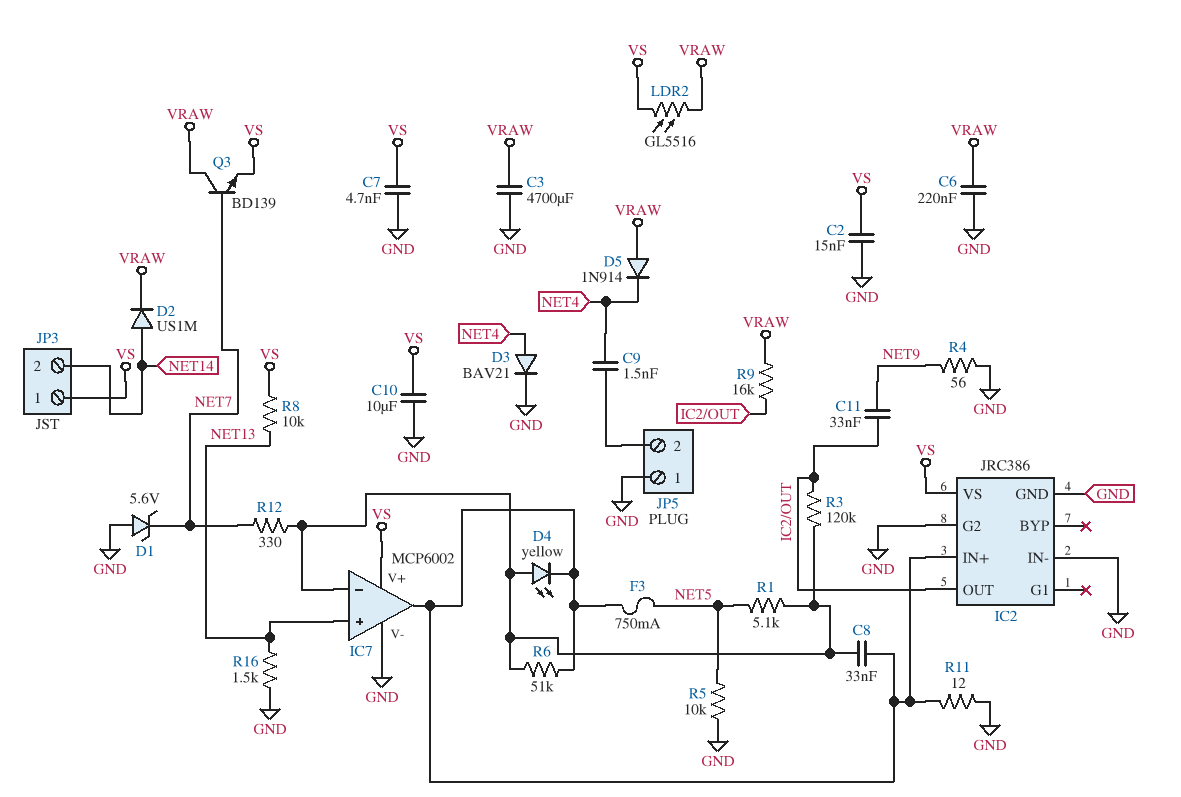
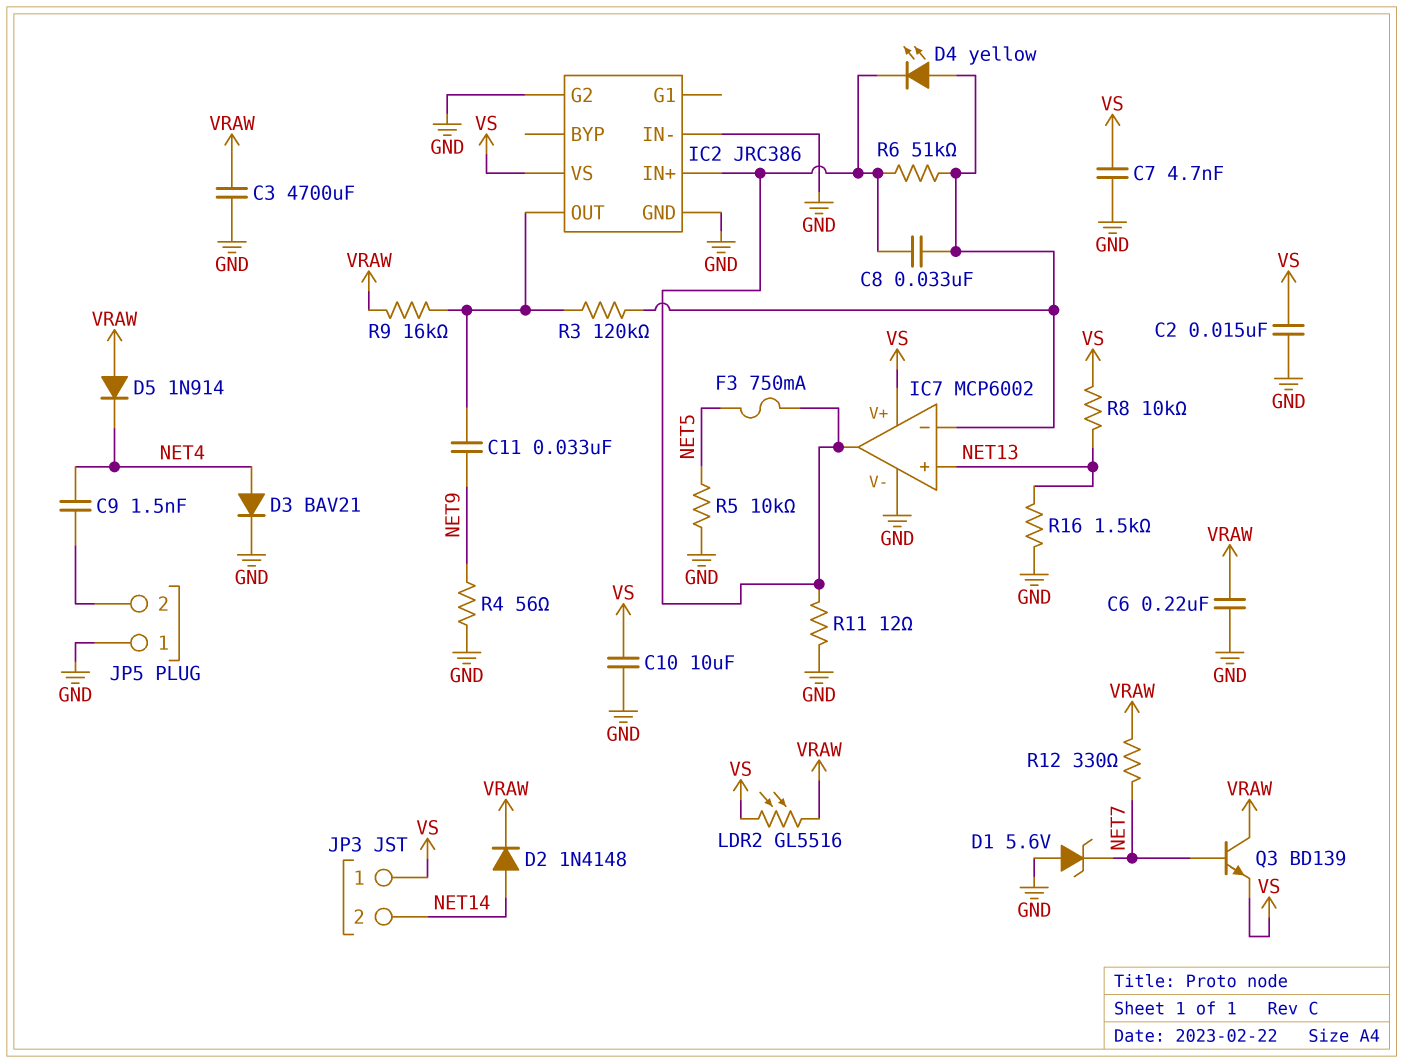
D2: diode US1M (A NET14, K VRAW) -> diode 1N4148 (A NET14, K VRAW)
R1: 5.1k (IC7/in-, NET5) -> none
R12: 330 (IC7/in-, NET7) -> 330 (NET7, VRAW)

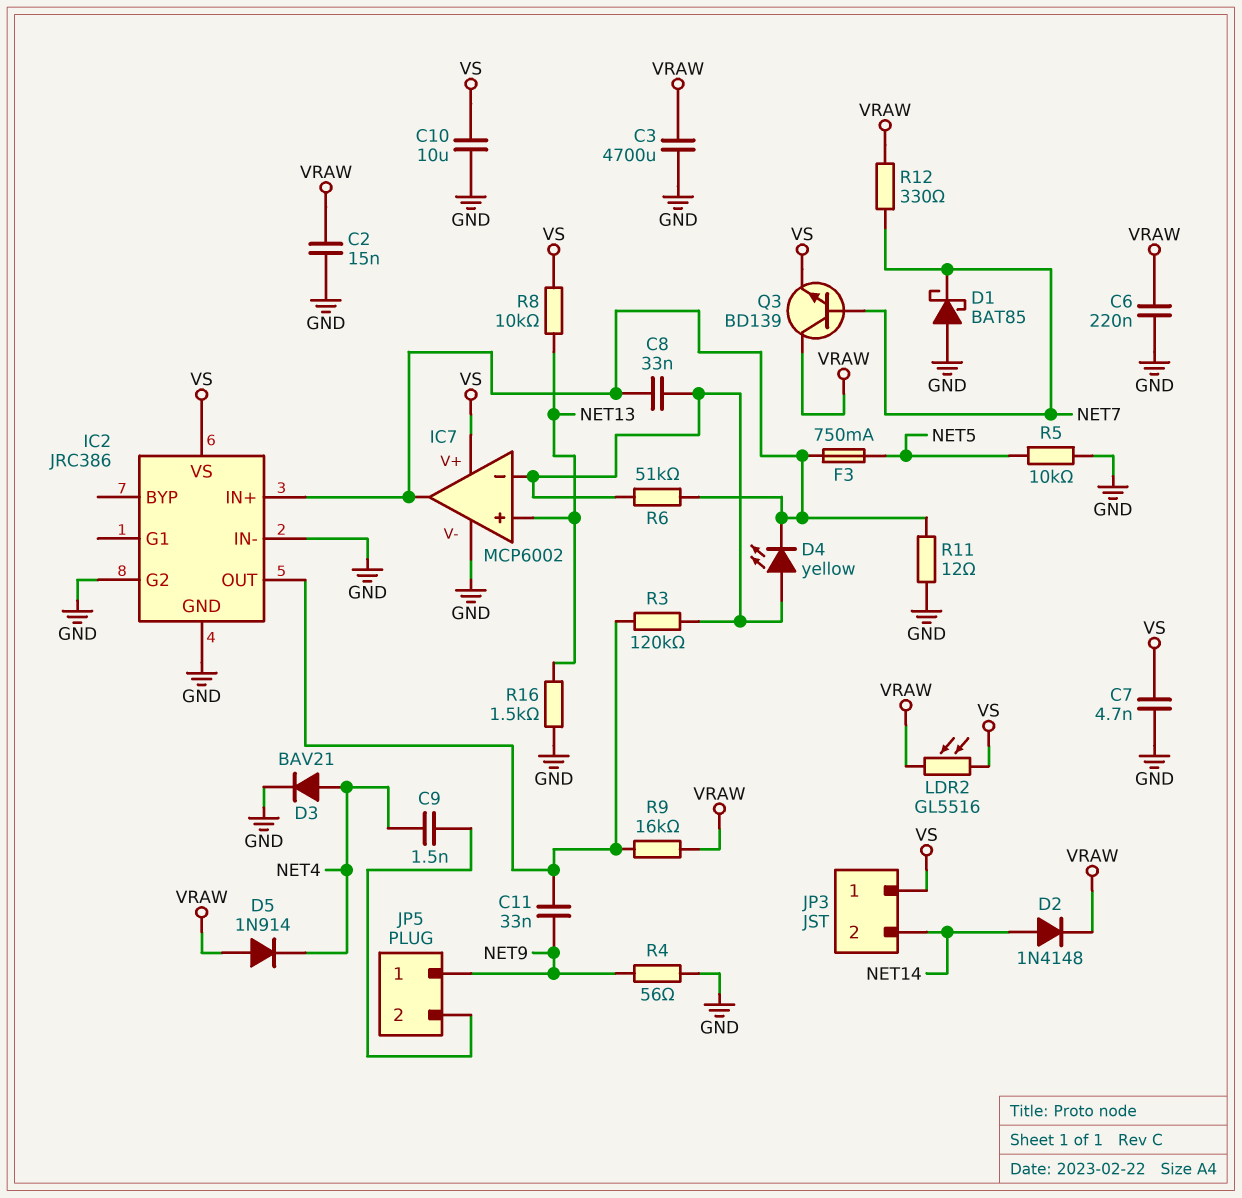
C2: 15nF (GND, VS) -> 15nF (GND, VRAW)
D1: zener 5.6V (A GND, K NET7) -> schottky BAT85 (A GND, K NET7)
JP5 pin 1: GND -> NET9

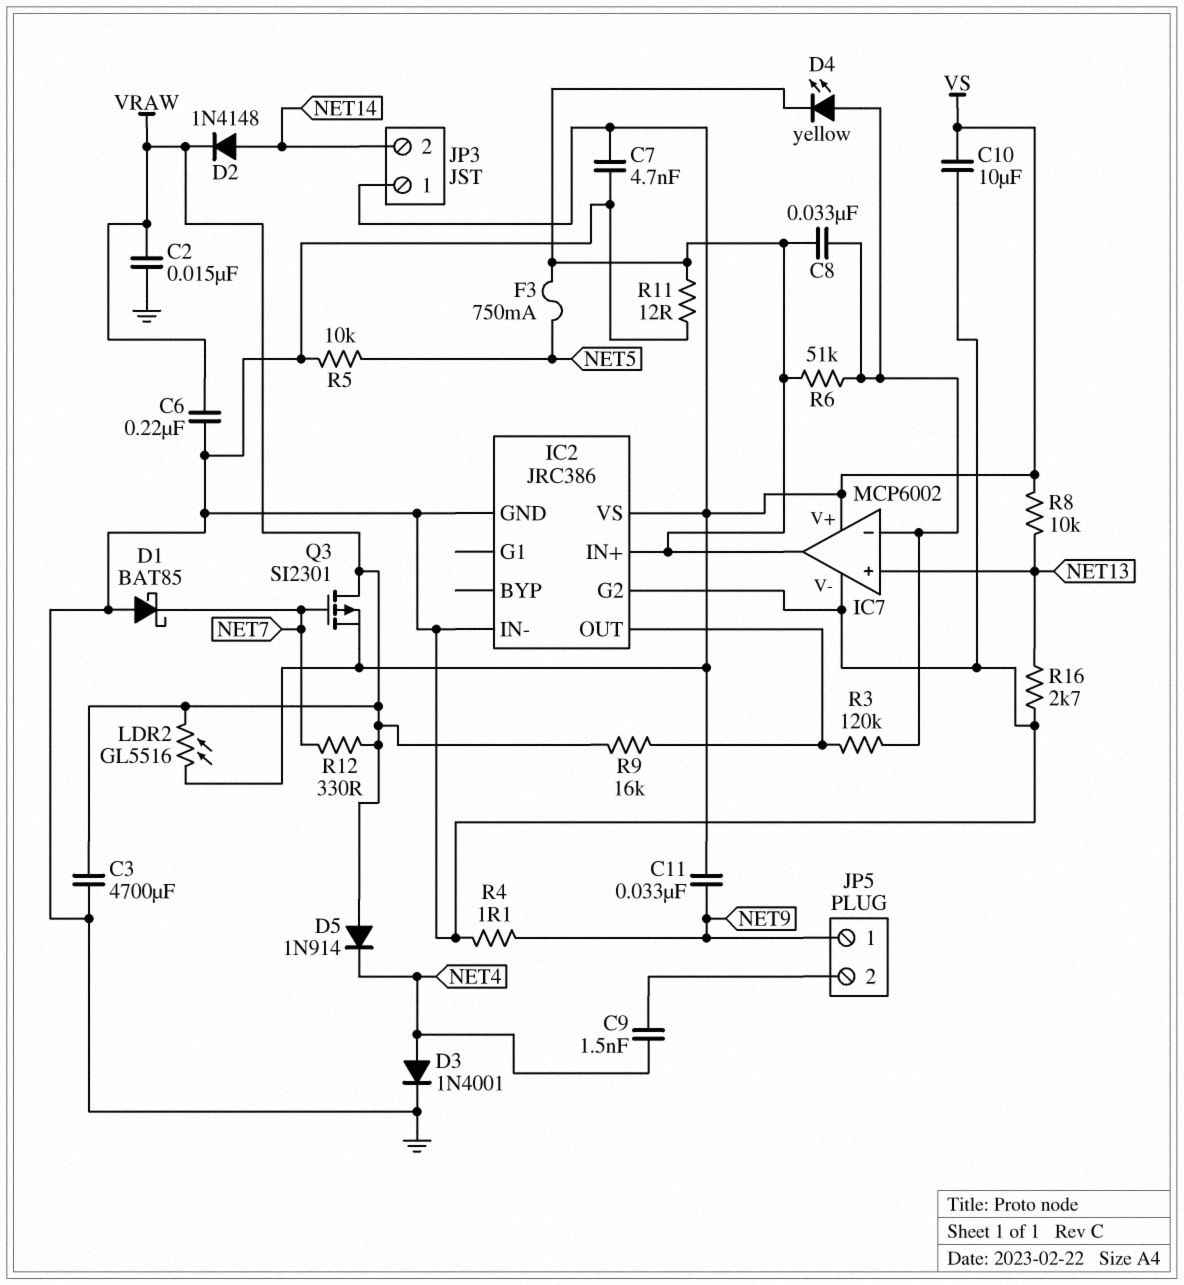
C11: 33nF (IC2/OUT, NET9) -> 33nF (NET9, VS)
D3: diode BAV21 (A NET4, K GND) -> diode 1N4001 (A NET4, K GND)
Q3: NPN BD139 (B NET7, C VRAW, E VS) -> PMOS SI2301 (G NET7, D VRAW, S VS)
R4: 56 (GND, NET9) -> 1.1 (GND, NET9)
R16: 1.5k (GND, NET13) -> 2.7k (GND, NET13)

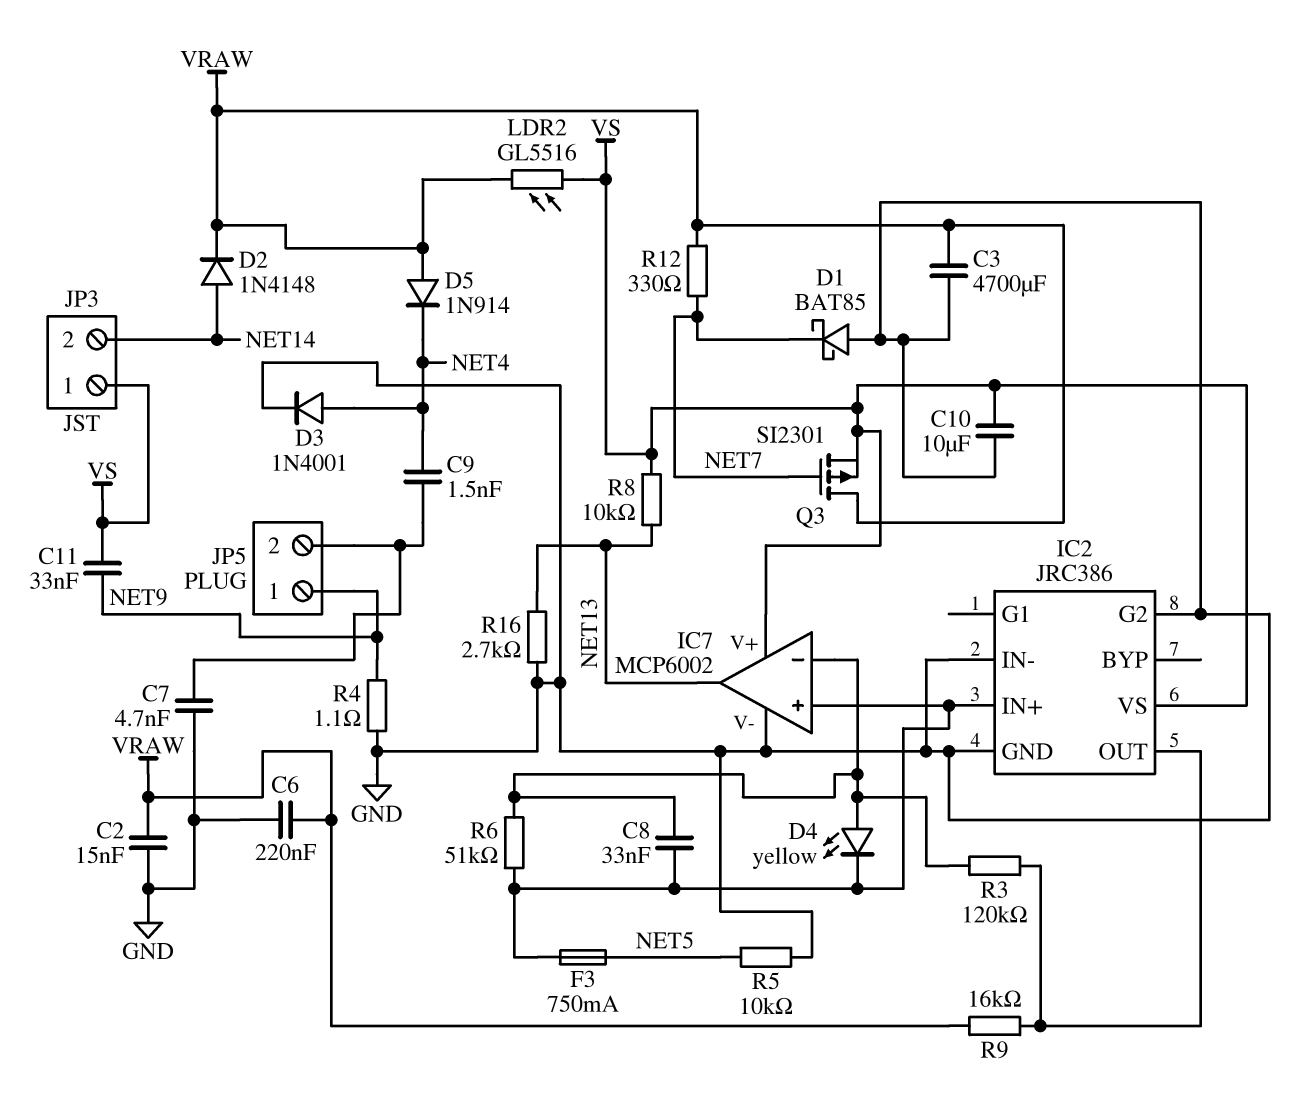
C7: 4.7nF (GND, VS) -> 4.7nF (GND, JP5/2)
IC7 pin in+: NET13 -> IC2/IN+
IC7 pin out: IC2/IN+ -> NET13
R11: 12 (GND, IC2/IN+) -> none

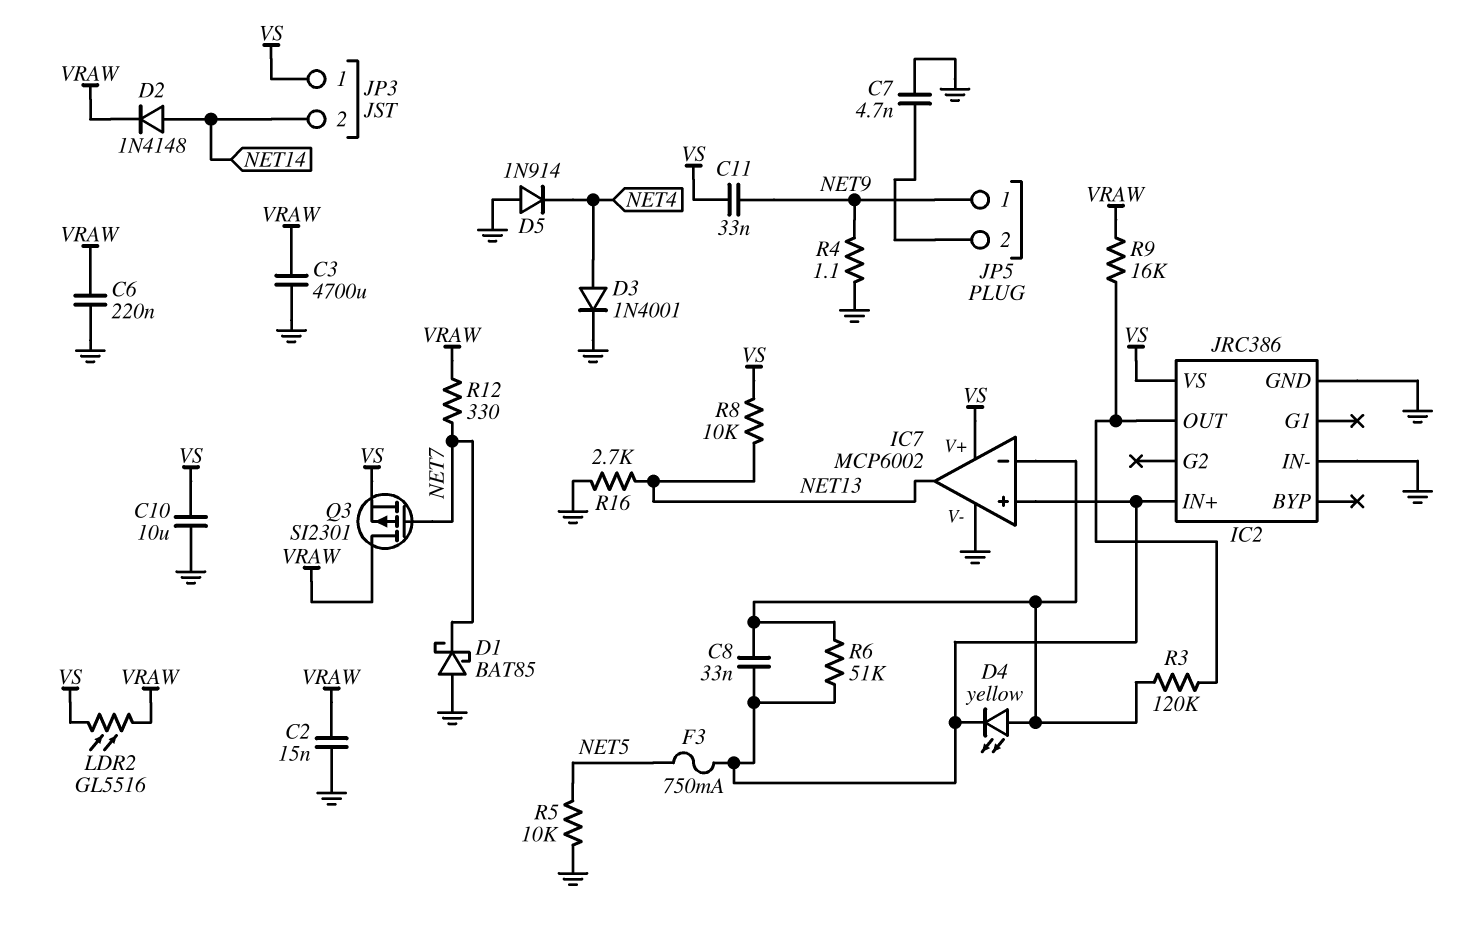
C9: 1.5nF (JP5/2, NET4) -> none
D5: diode 1N914 (A VRAW, K NET4) -> diode 1N914 (A GND, K NET4)
IC2 pin G2: GND -> none

